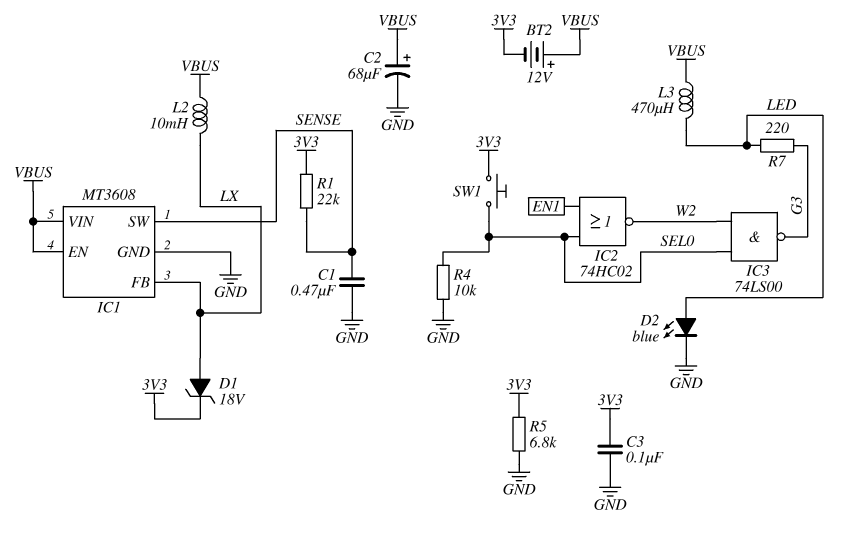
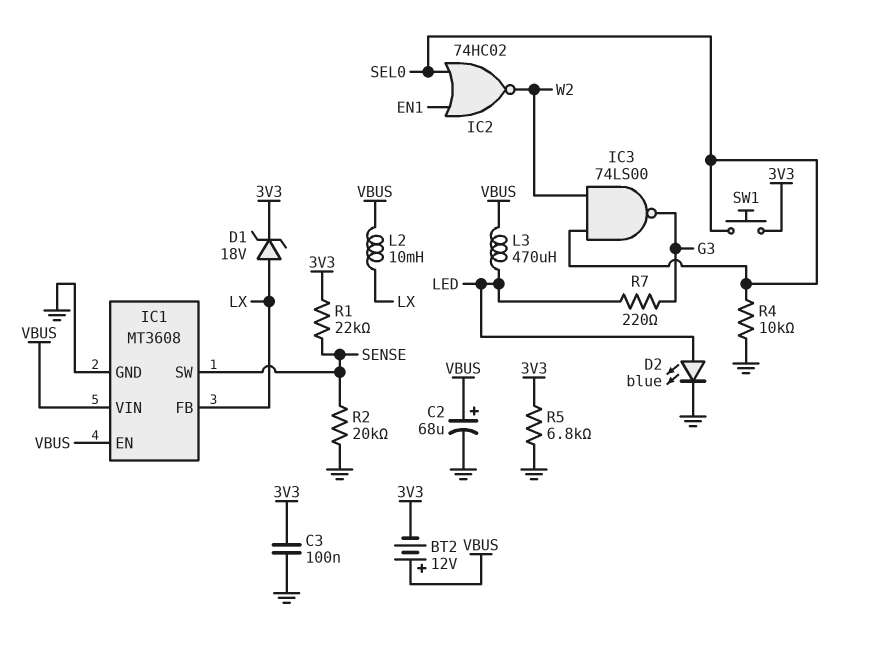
C1: 470nF (GND, SENSE) -> none
R2: none -> 20k (GND, SENSE)

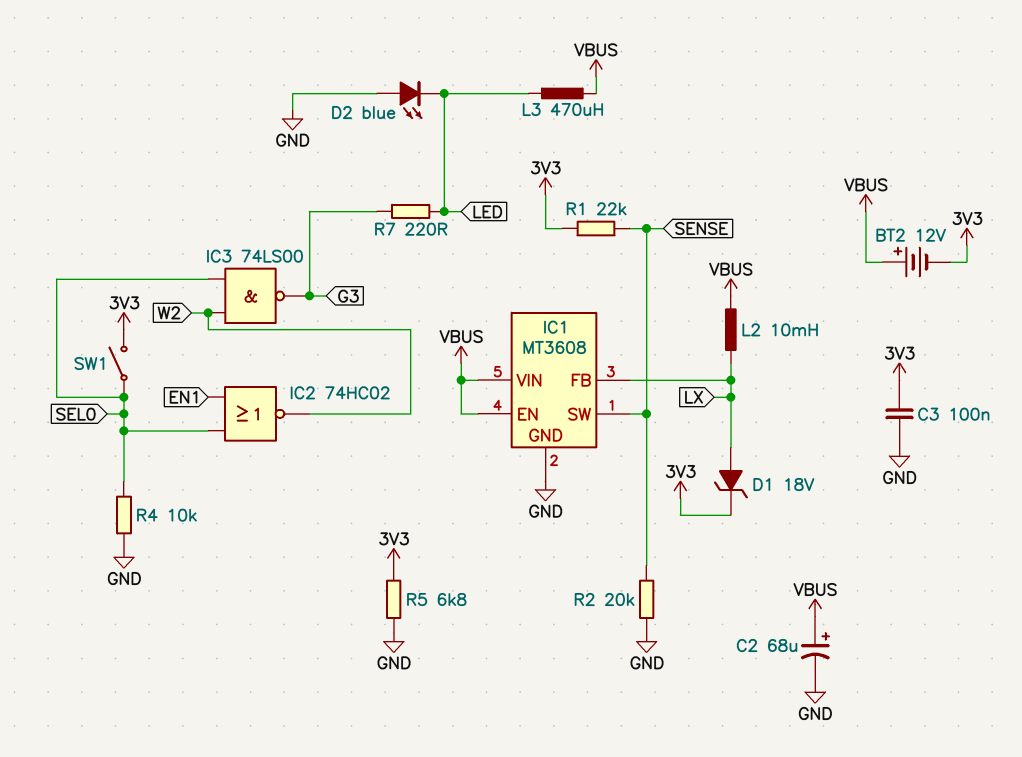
D2: LED blue (A LED, K GND) -> LED blue (A GND, K LED)
SW1: button (3V3, SEL0) -> switch (3V3, SEL0)

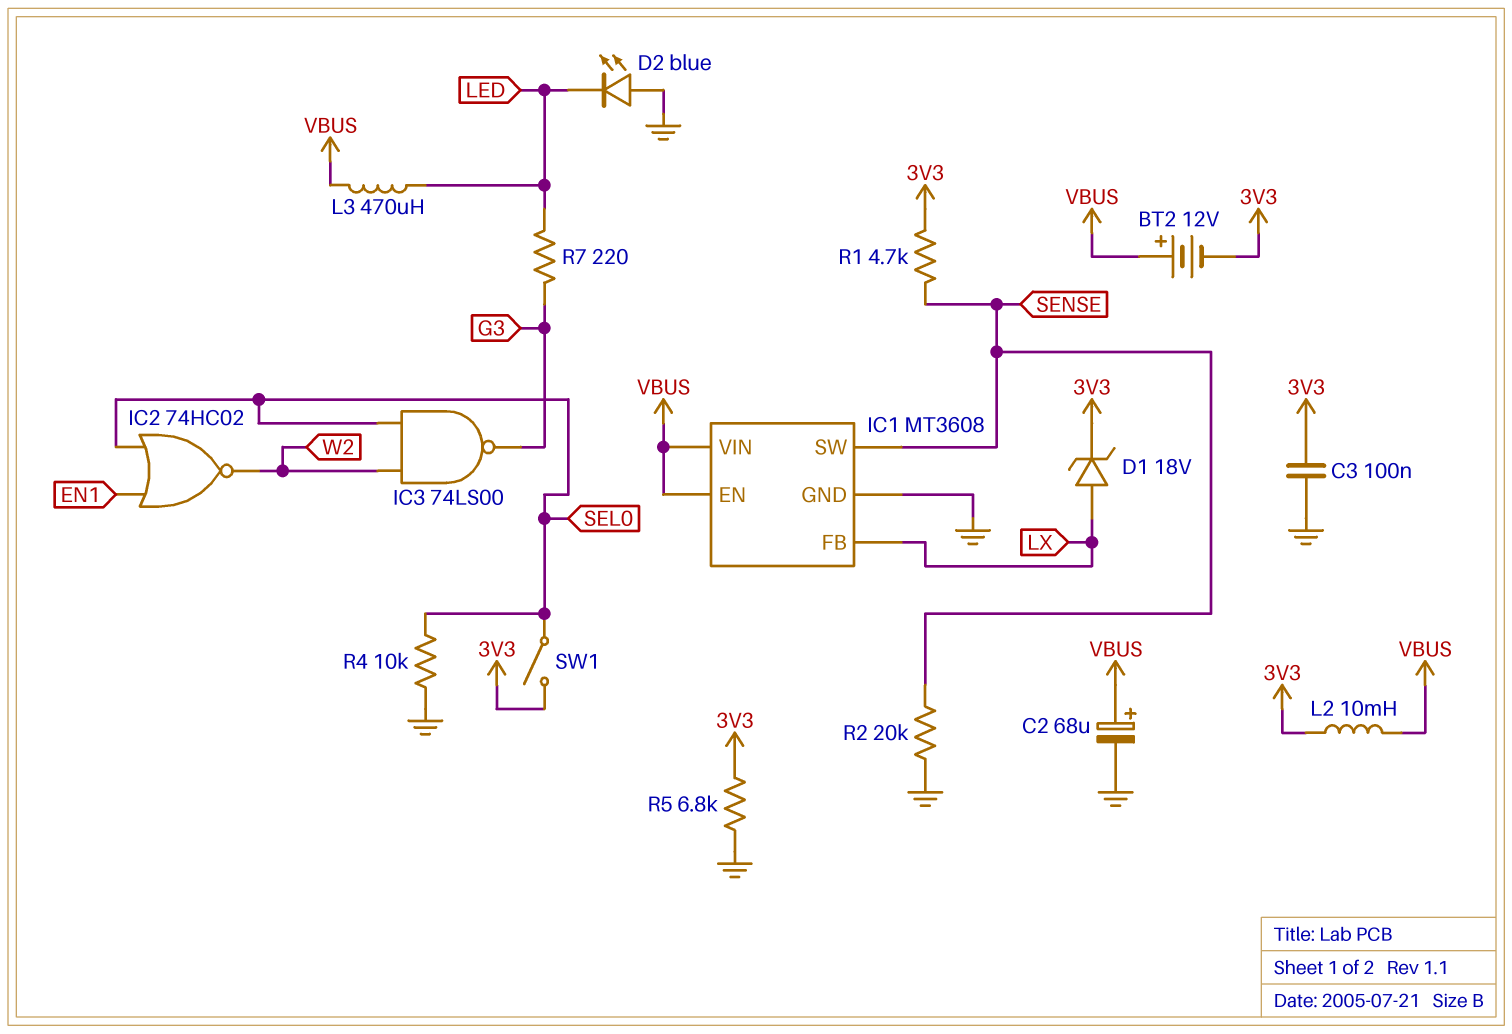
L2: 10mH (LX, VBUS) -> 10mH (3V3, VBUS)
R1: 22k (3V3, SENSE) -> 4.7k (3V3, SENSE)

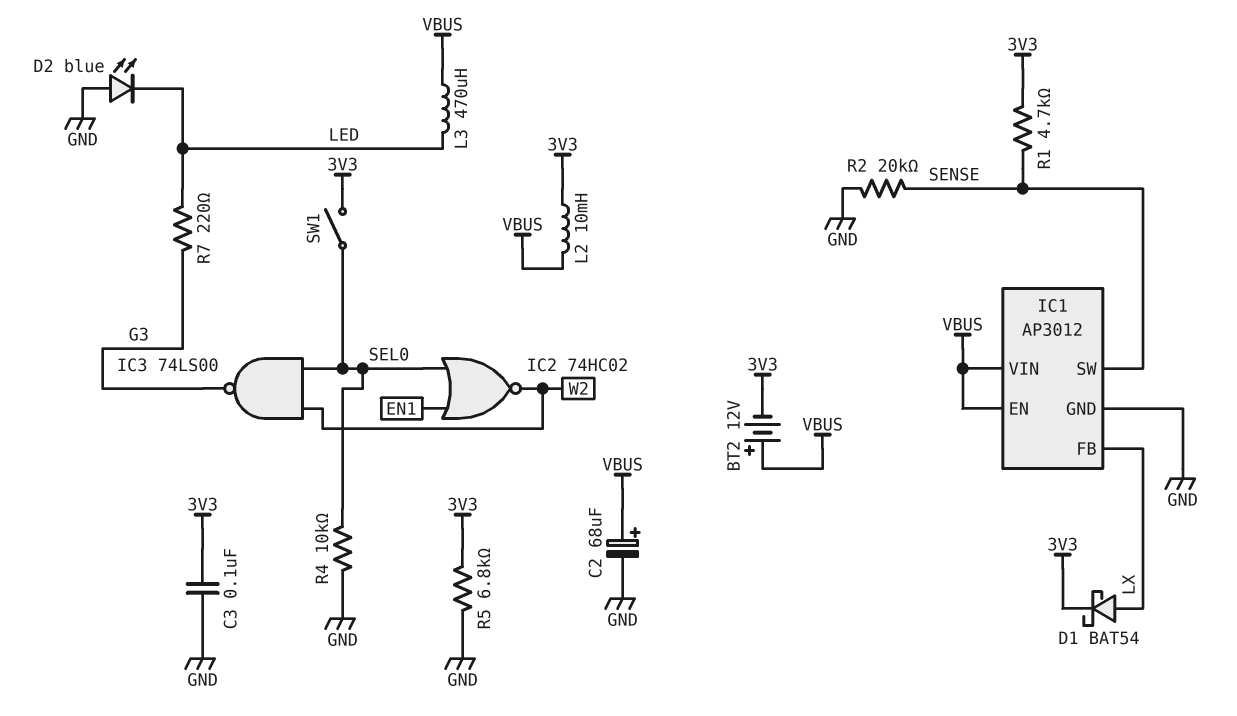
D1: zener 18V (A LX, K 3V3) -> schottky BAT54 (A LX, K 3V3)
IC1: MT3608 -> AP3012

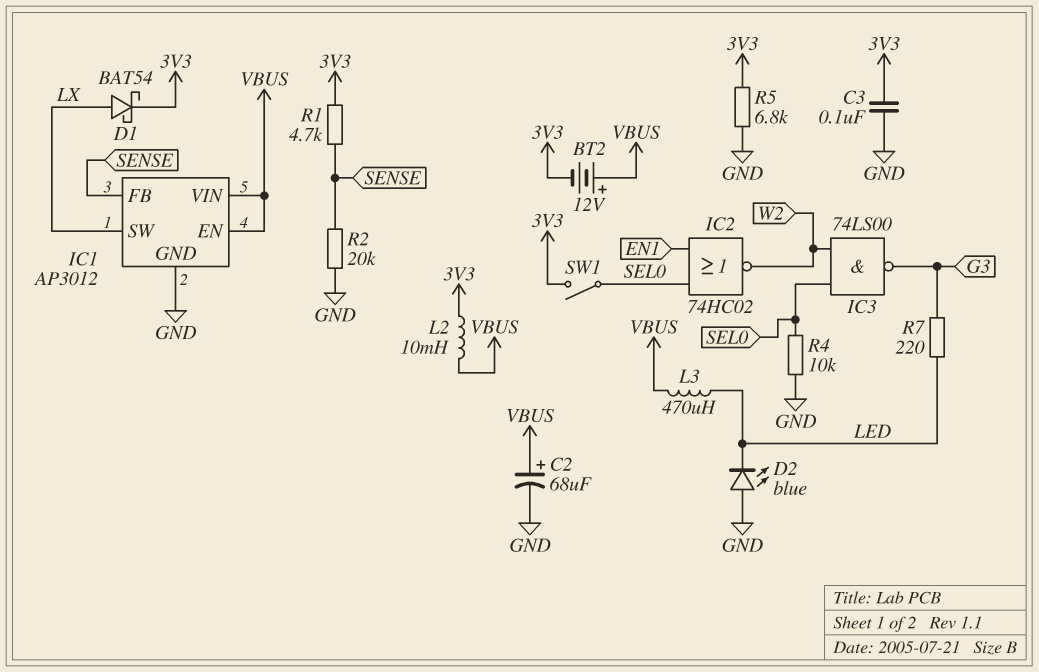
IC1 pin FB: LX -> SENSE
IC1 pin SW: SENSE -> LX

